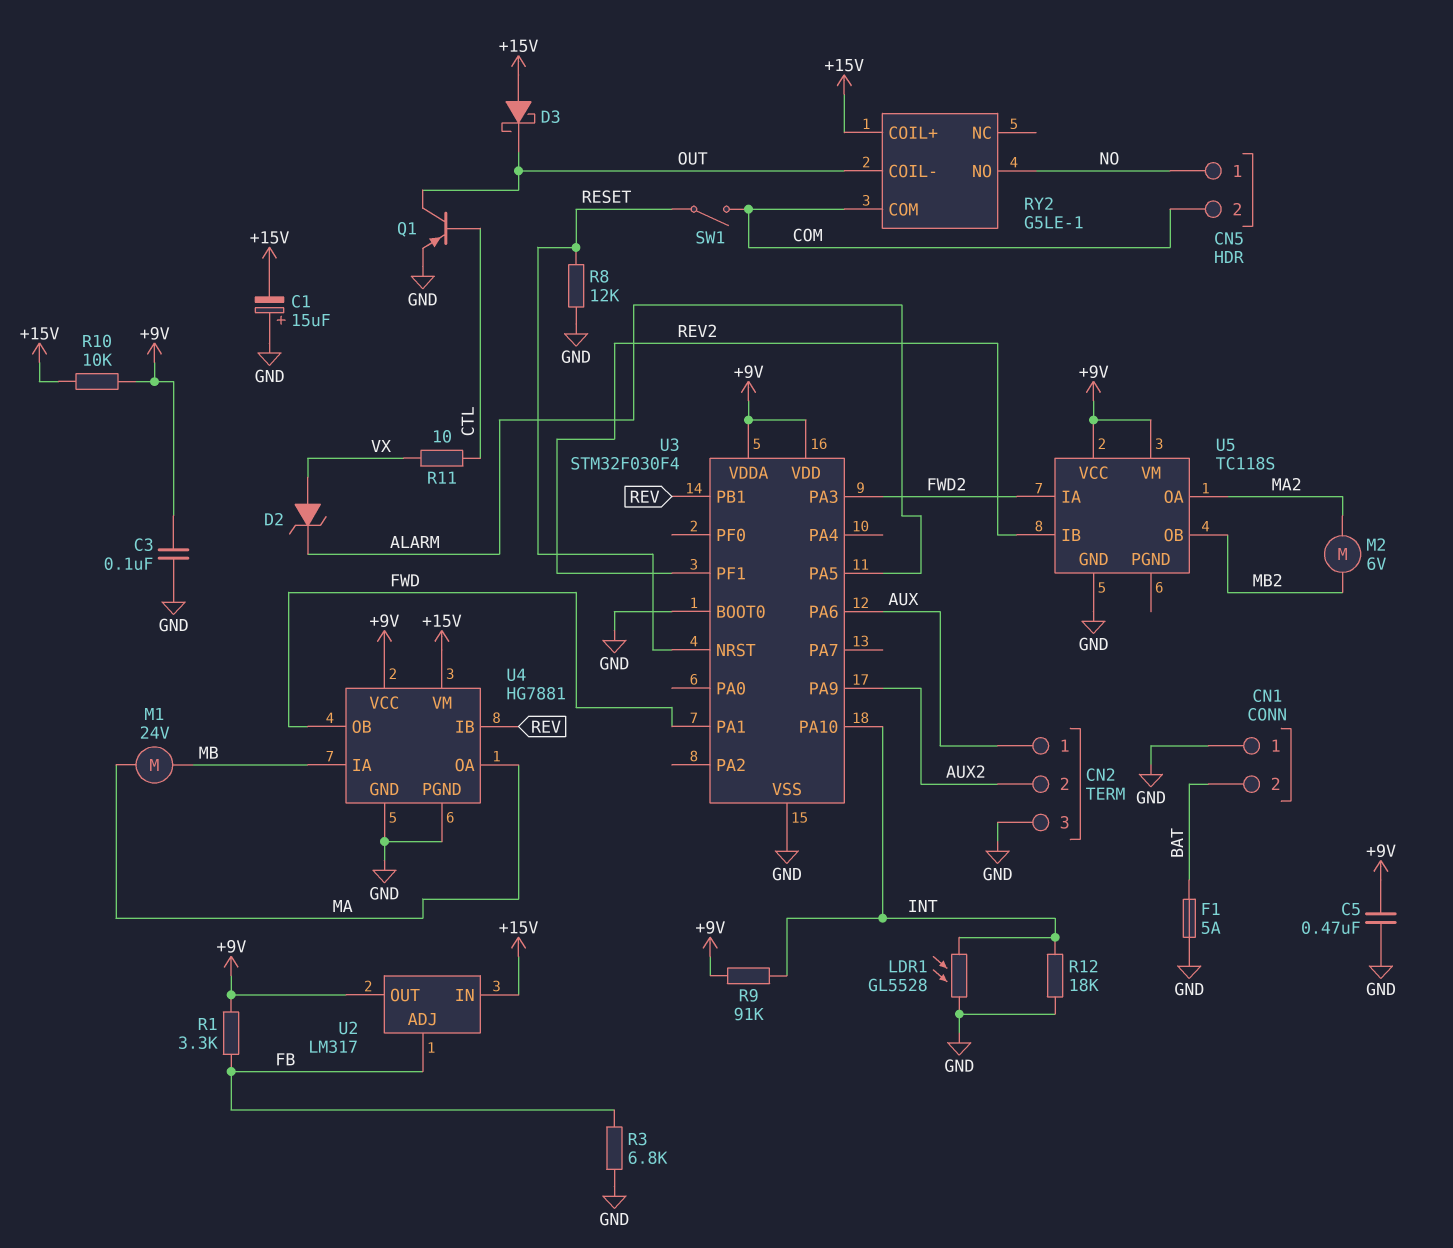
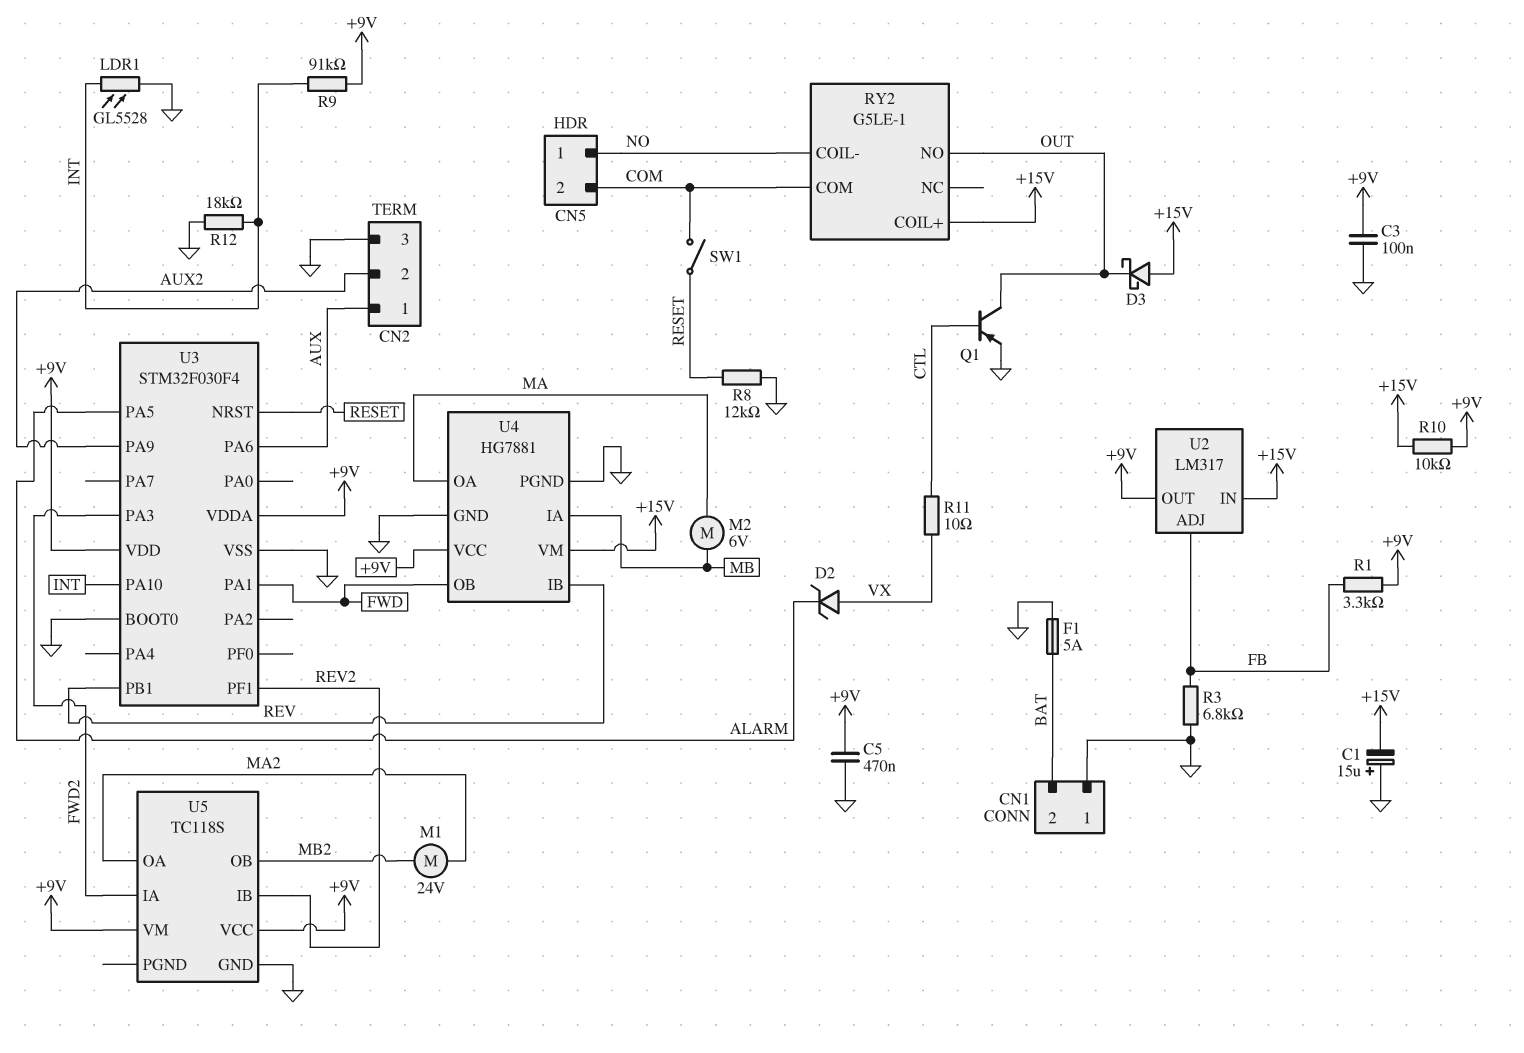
M1: motor 24V (MA, MB) -> motor 24V (MA2, MB2)
M2: motor 6V (MA2, MB2) -> motor 6V (MA, MB)
RY2 pin COIL-: OUT -> NO
RY2 pin NO: NO -> OUT

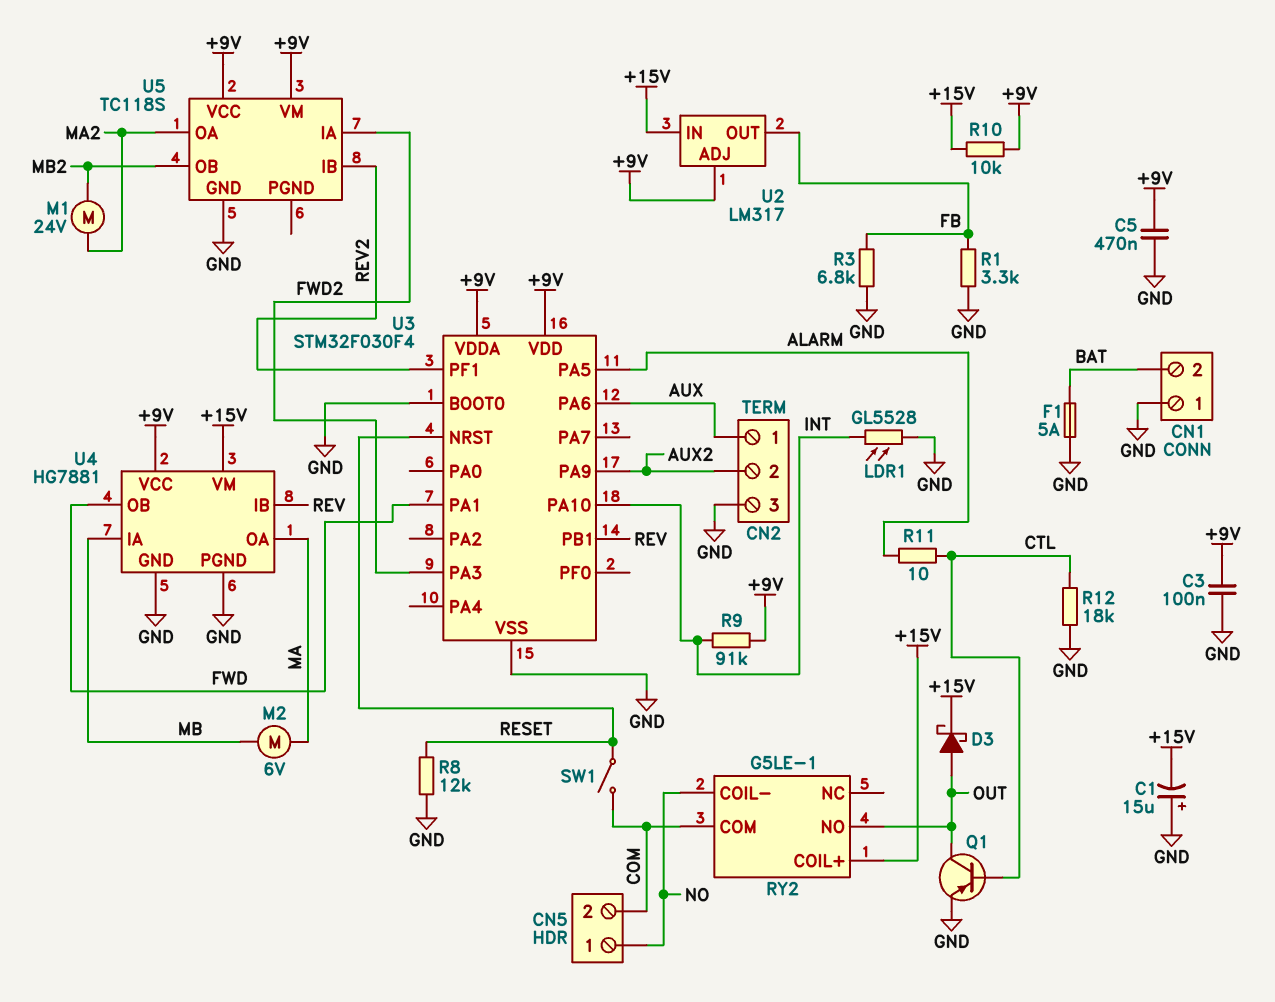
D2: zener (A VX, K ALARM) -> none
D3: schottky (A +15V, K OUT) -> schottky (A OUT, K +15V)
R1: 3.3k (+9V, FB) -> 3.3k (FB, GND)
R11: 10 (CTL, VX) -> 10 (ALARM, CTL)
R12: 18k (GND, INT) -> 18k (CTL, GND)
U2 pin ADJ: FB -> +9V
U2 pin OUT: +9V -> FB

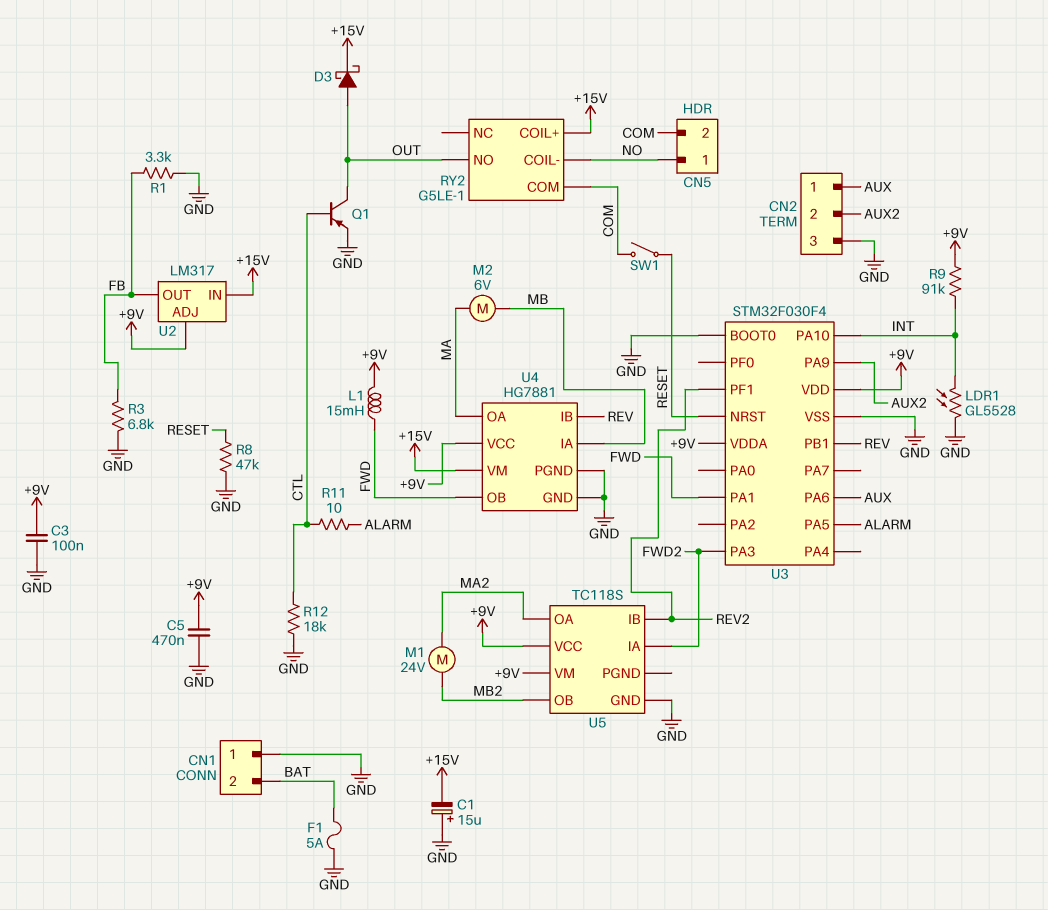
L1: none -> 15mH (+9V, FWD)
R8: 12k (GND, RESET) -> 47k (GND, RESET)
R10: 10k (+9V, +15V) -> none

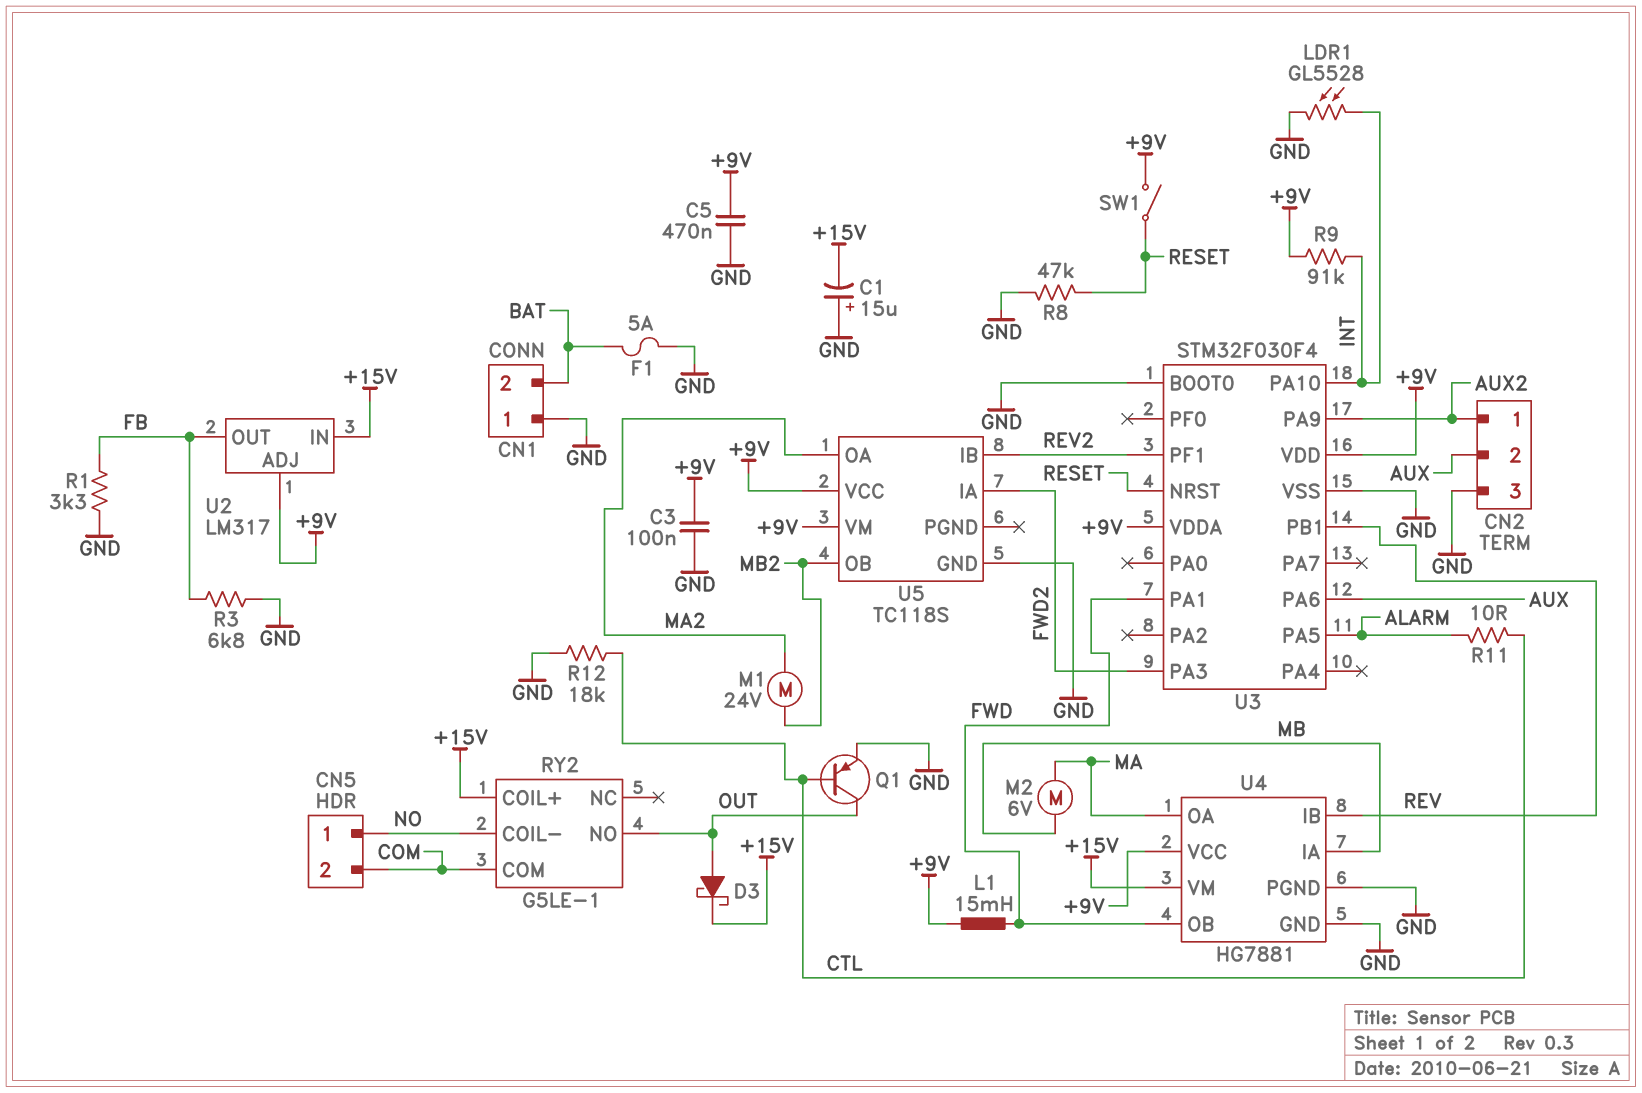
CN2 pin 1: AUX -> AUX2
CN2 pin 2: AUX2 -> AUX
SW1: switch (COM, RESET) -> switch (+9V, RESET)

